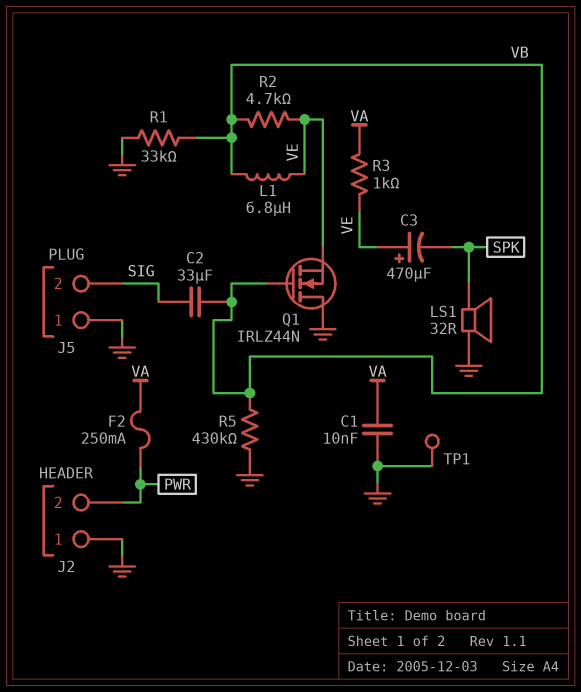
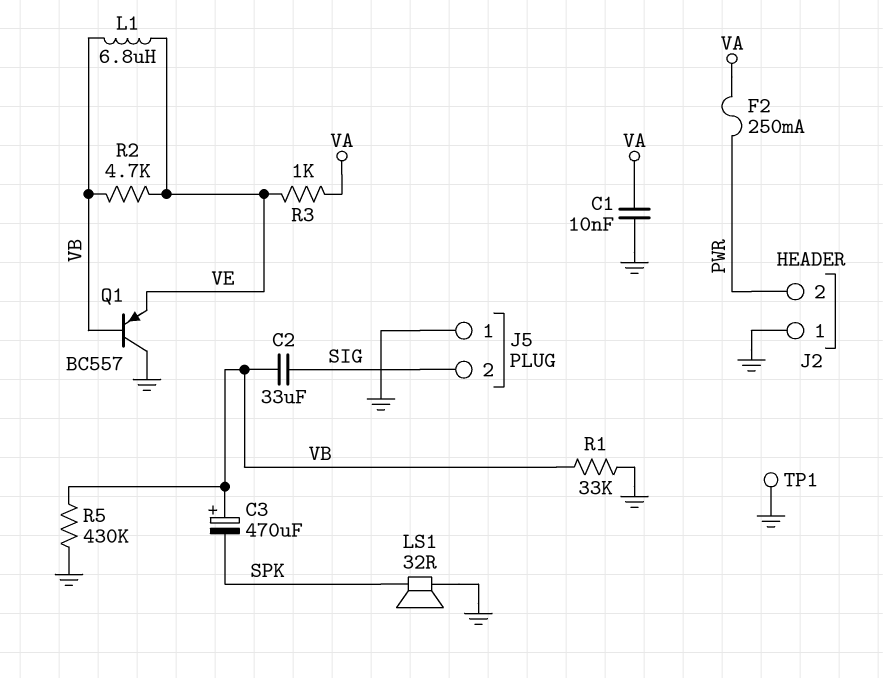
C3: 470uF (plus VE, minus SPK) -> 470uF (plus VB, minus SPK)
Q1: NMOS IRLZ44N (G VB, D GND, S VE) -> PNP BC557 (B VB, C GND, E VE)

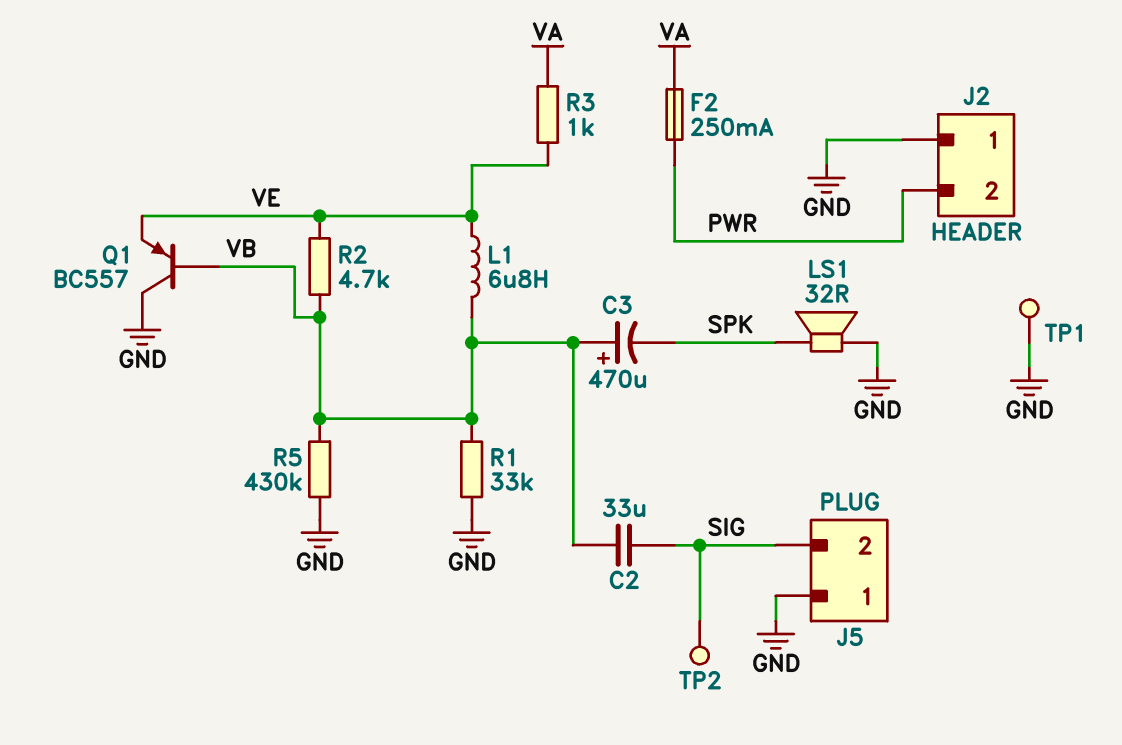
C1: 10nF (GND, VA) -> none
TP2: none -> test point (SIG)

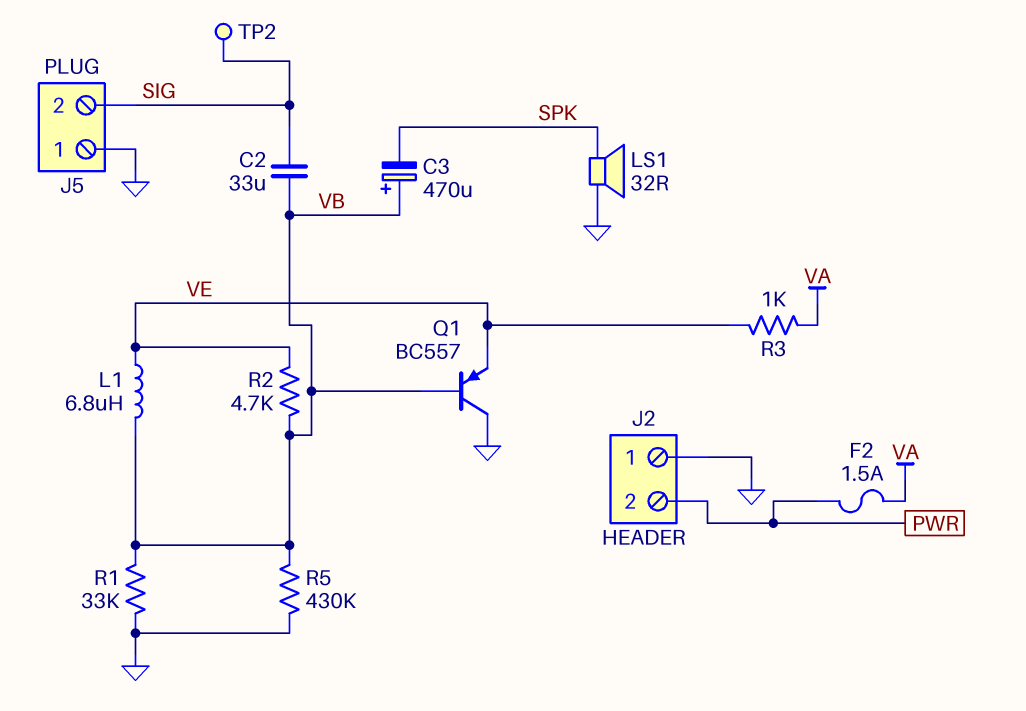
F2: 250mA (PWR, VA) -> 1.5A (PWR, VA)
TP1: test point (GND) -> none

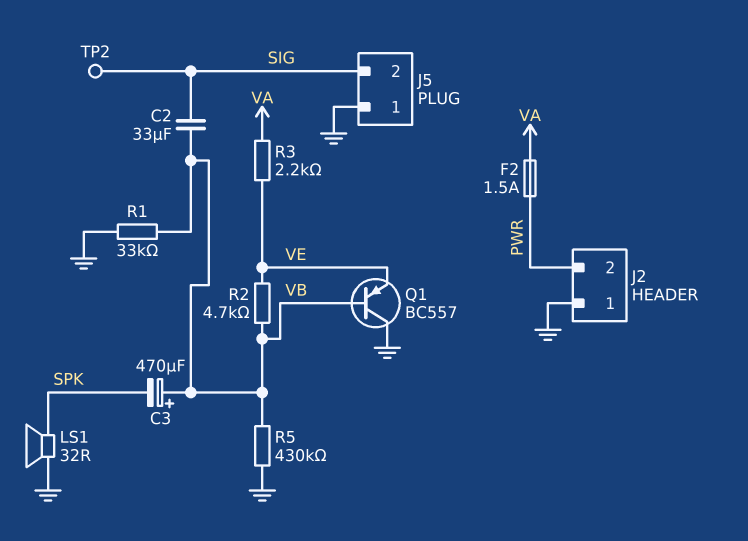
L1: 6.8uH (VB, VE) -> none
R3: 1k (VA, VE) -> 2.2k (VA, VE)

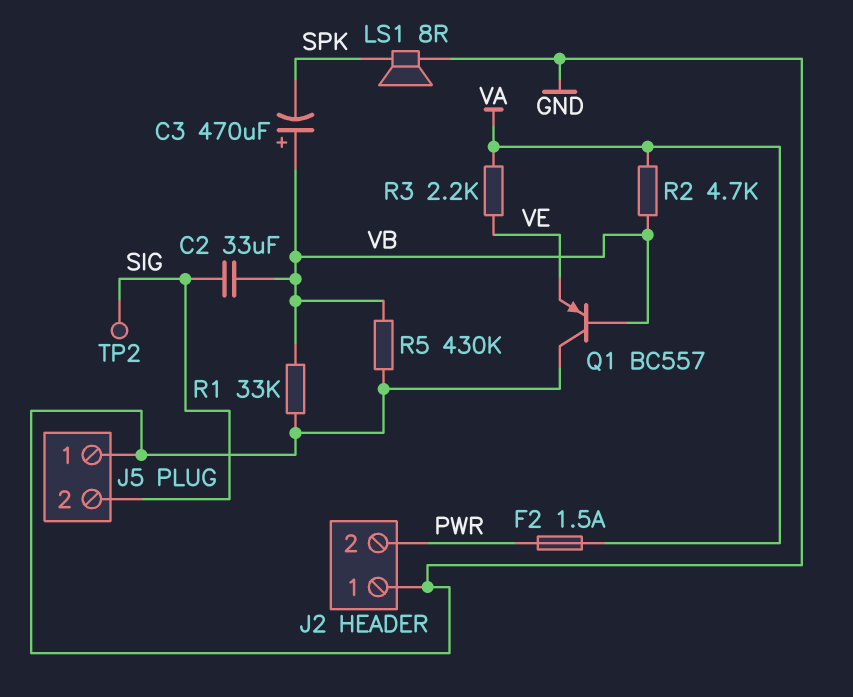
LS1: speaker 32R (GND, SPK) -> speaker 8R (GND, SPK)
R2: 4.7k (VB, VE) -> 4.7k (VA, VB)

